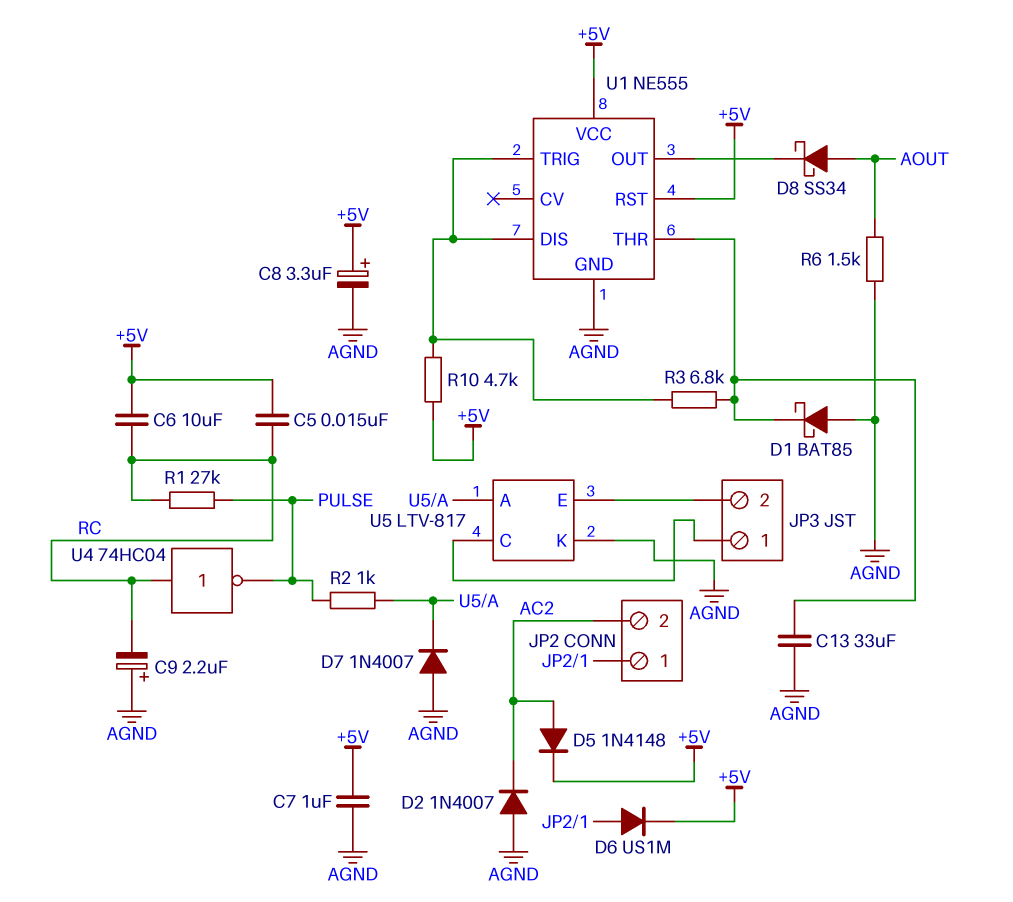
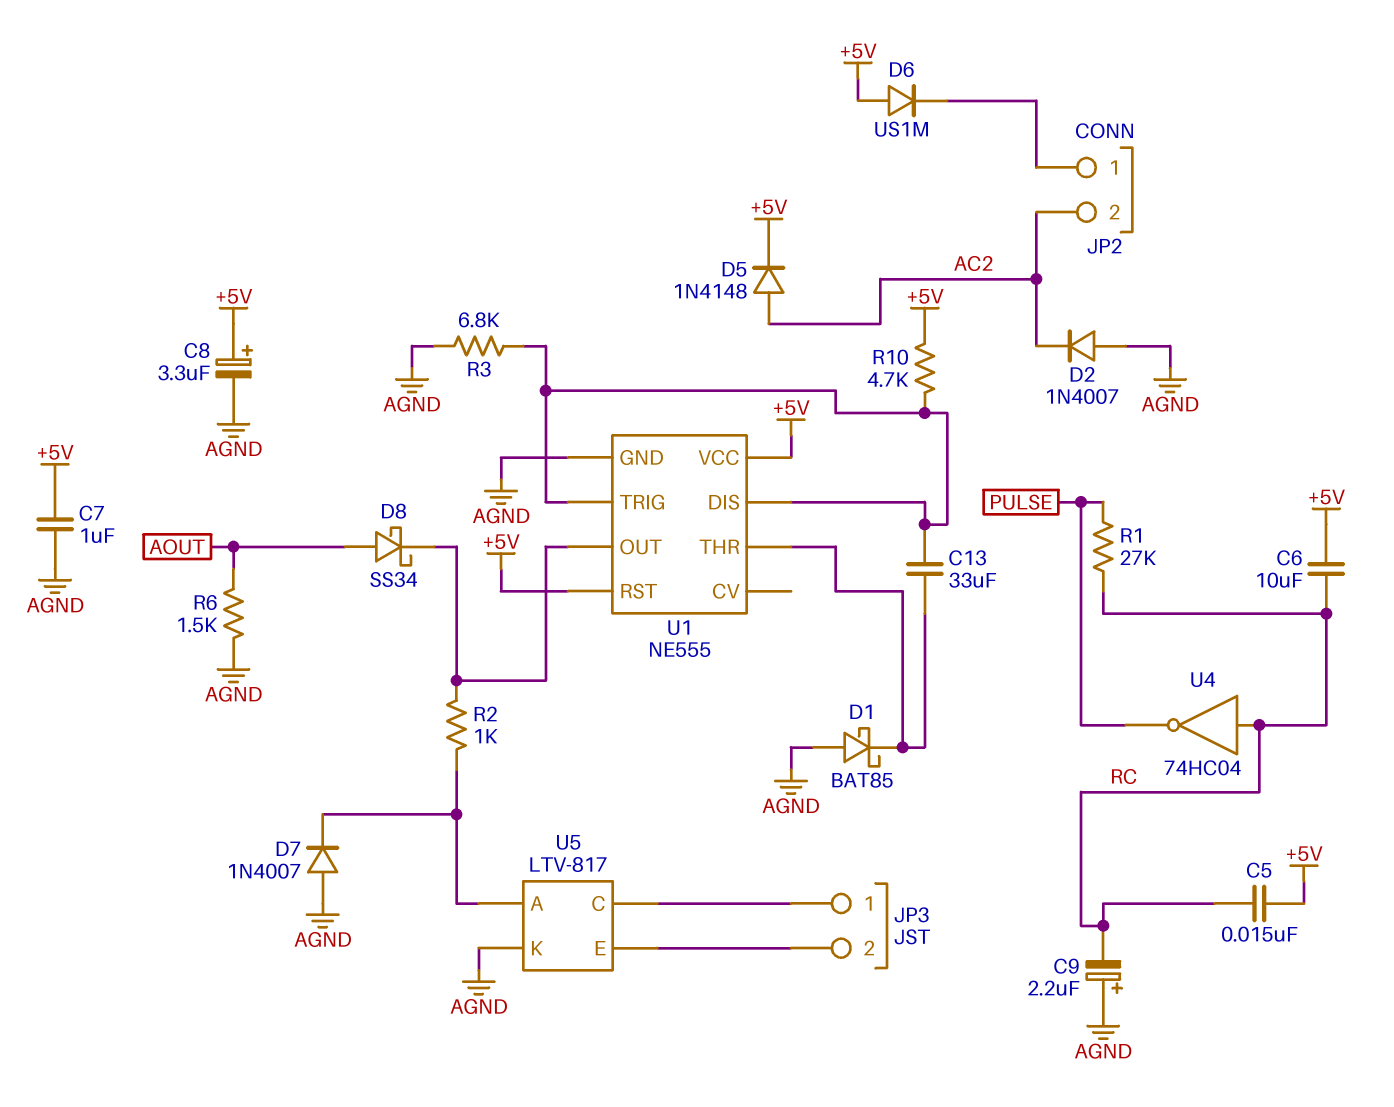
C13: 33uF (AGND, U1/THR) -> 33uF (U1/DIS, U1/THR)
D6: diode US1M (A JP2/1, K +5V) -> diode US1M (A +5V, K JP2/1)
R2: 1k (PULSE, U5/A) -> 1k (U1/OUT, U5/A)
R3: 6.8k (U1/DIS, U1/THR) -> 6.8k (AGND, U1/DIS)

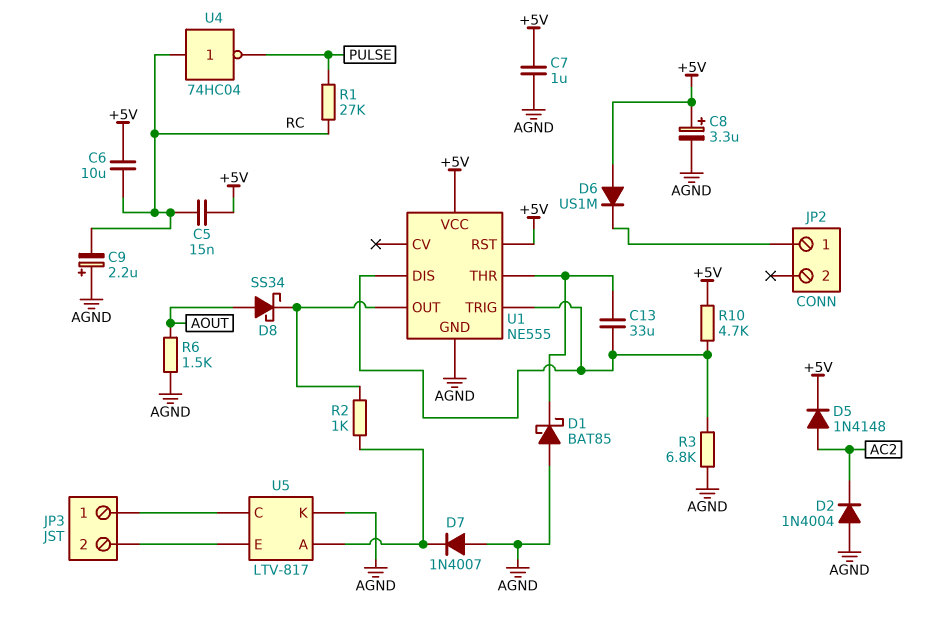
D2: diode 1N4007 (A AGND, K AC2) -> diode 1N4004 (A AGND, K AC2)
JP2 pin 2: AC2 -> none

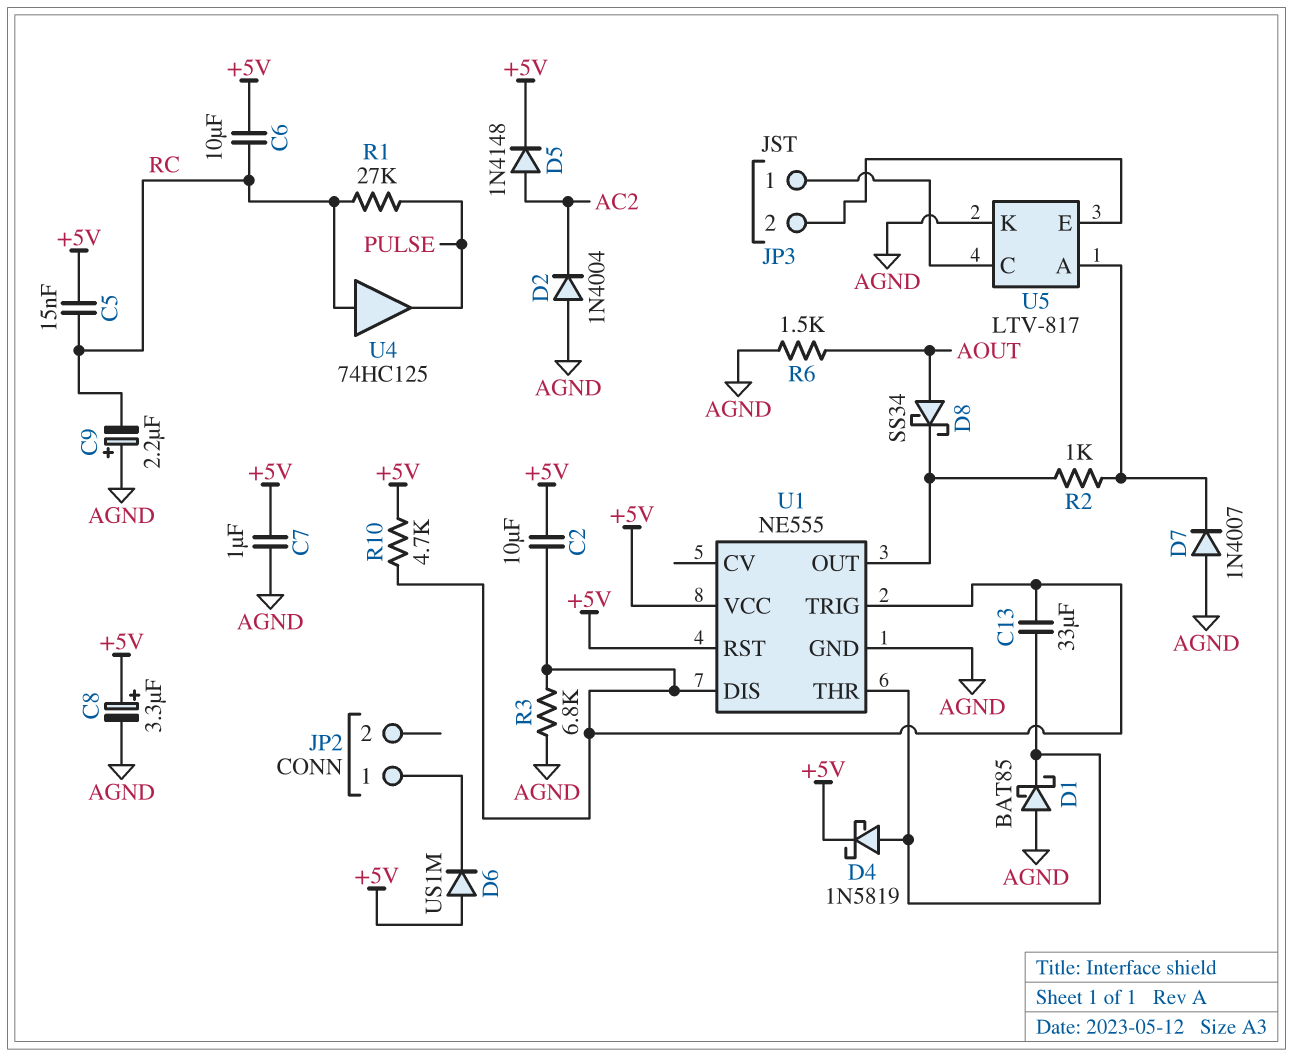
C2: none -> 10uF (+5V, U1/DIS)
D4: none -> schottky 1N5819 (A U1/THR, K +5V)
U4: NOT 74HC04 (in RC, out PULSE) -> buffer 74HC125 (in RC, out PULSE)

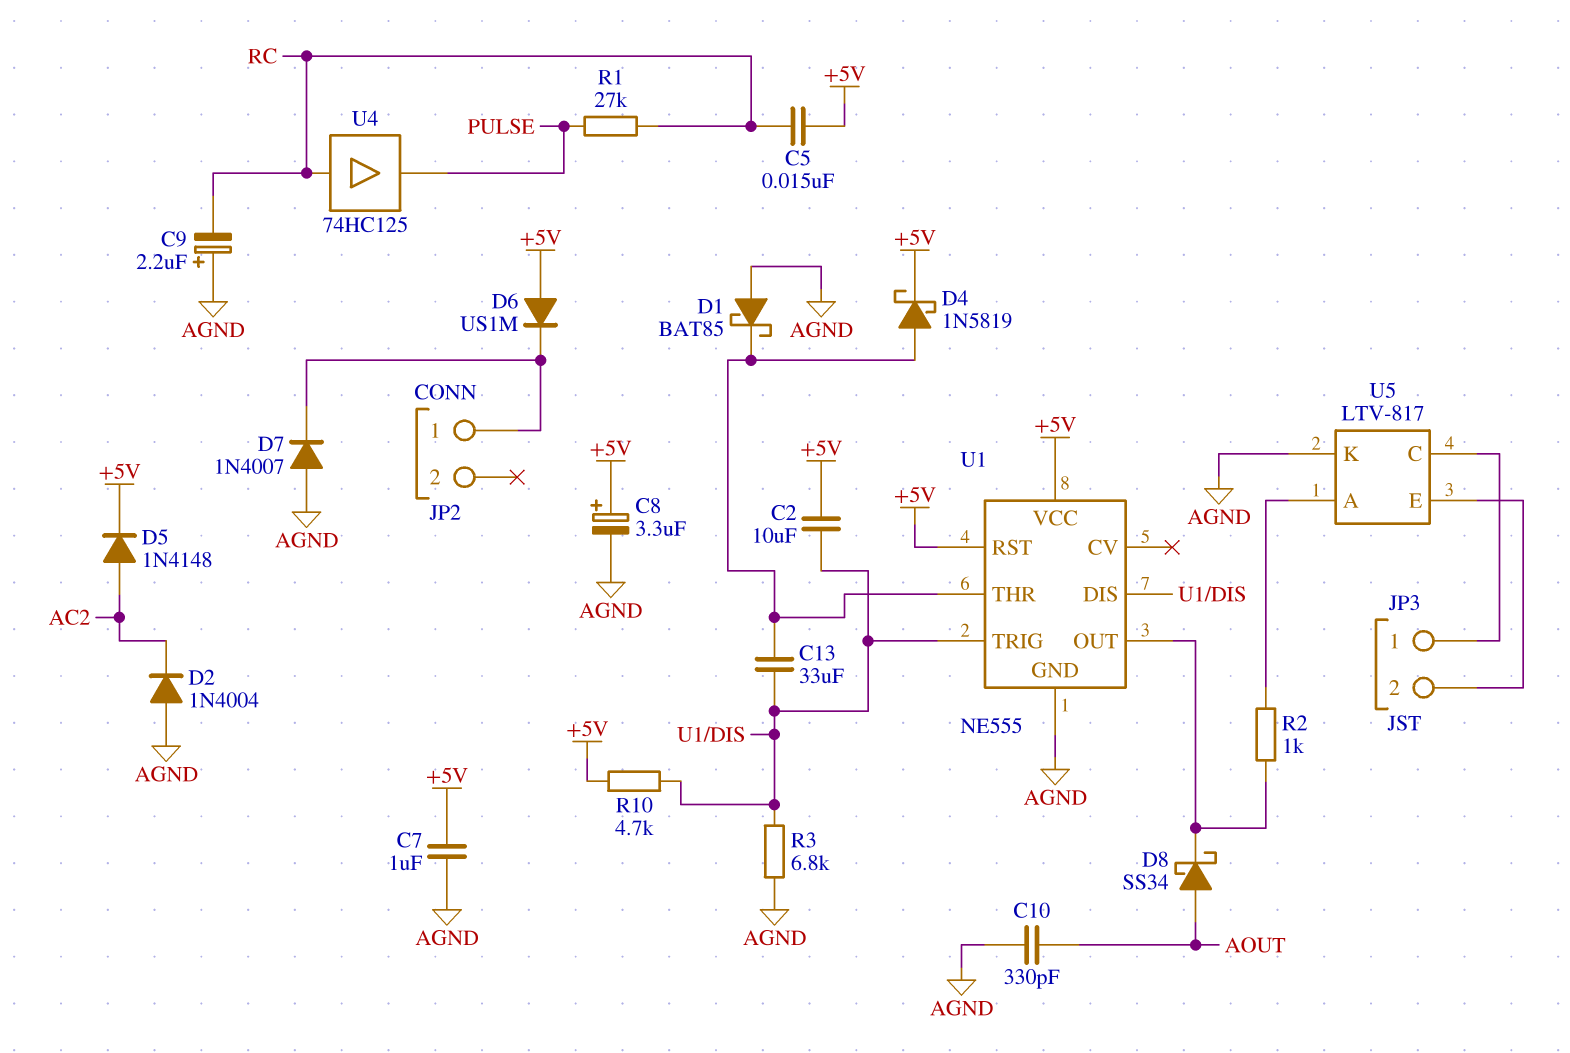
C6: 10uF (+5V, RC) -> none
C10: none -> 330pF (AGND, AOUT)
D7: diode 1N4007 (A AGND, K U5/A) -> diode 1N4007 (A AGND, K JP2/1)
R6: 1.5k (AGND, AOUT) -> none

